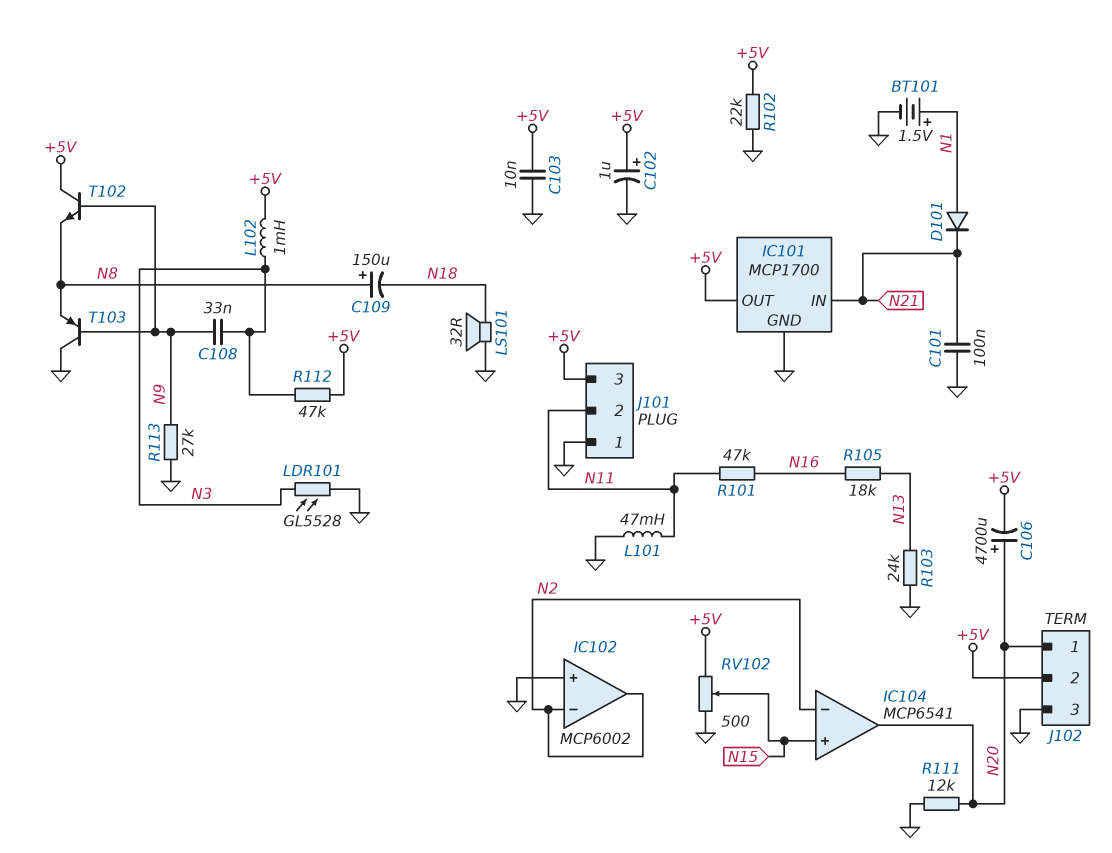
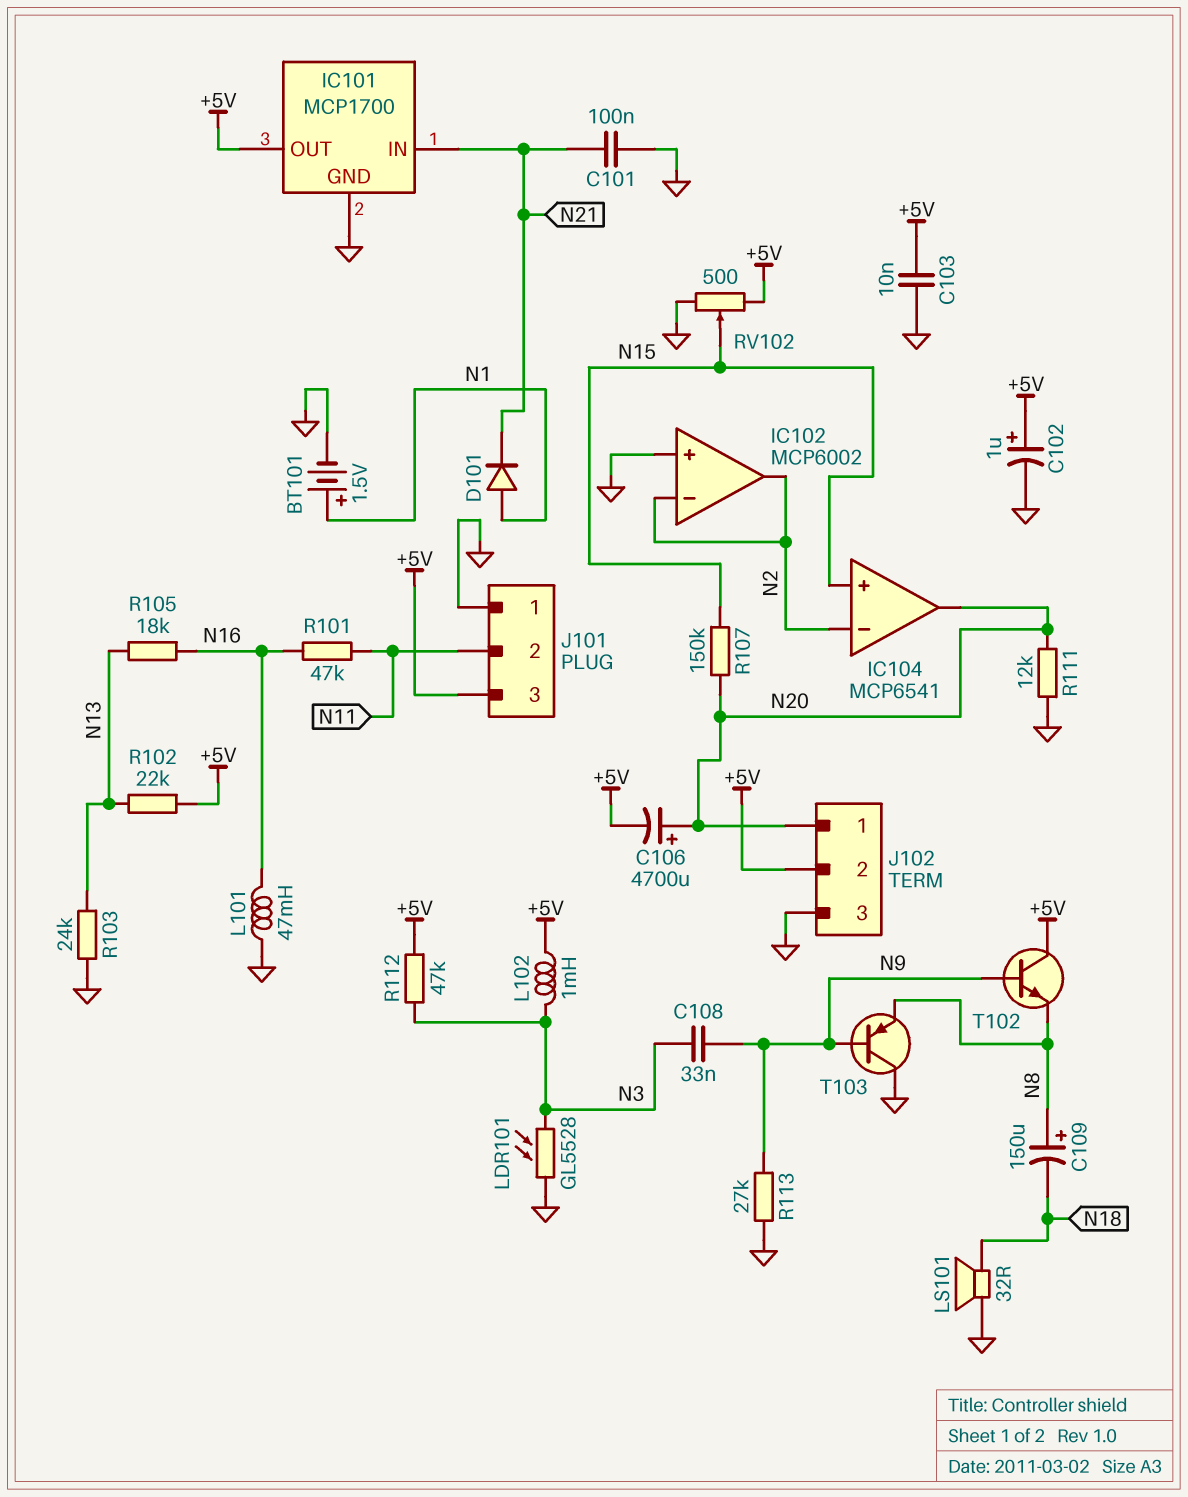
L101: 47mH (GND, N11) -> 47mH (GND, N16)
R102: 22k (+5V, GND) -> 22k (+5V, N13)
R107: none -> 150k (N15, N20)

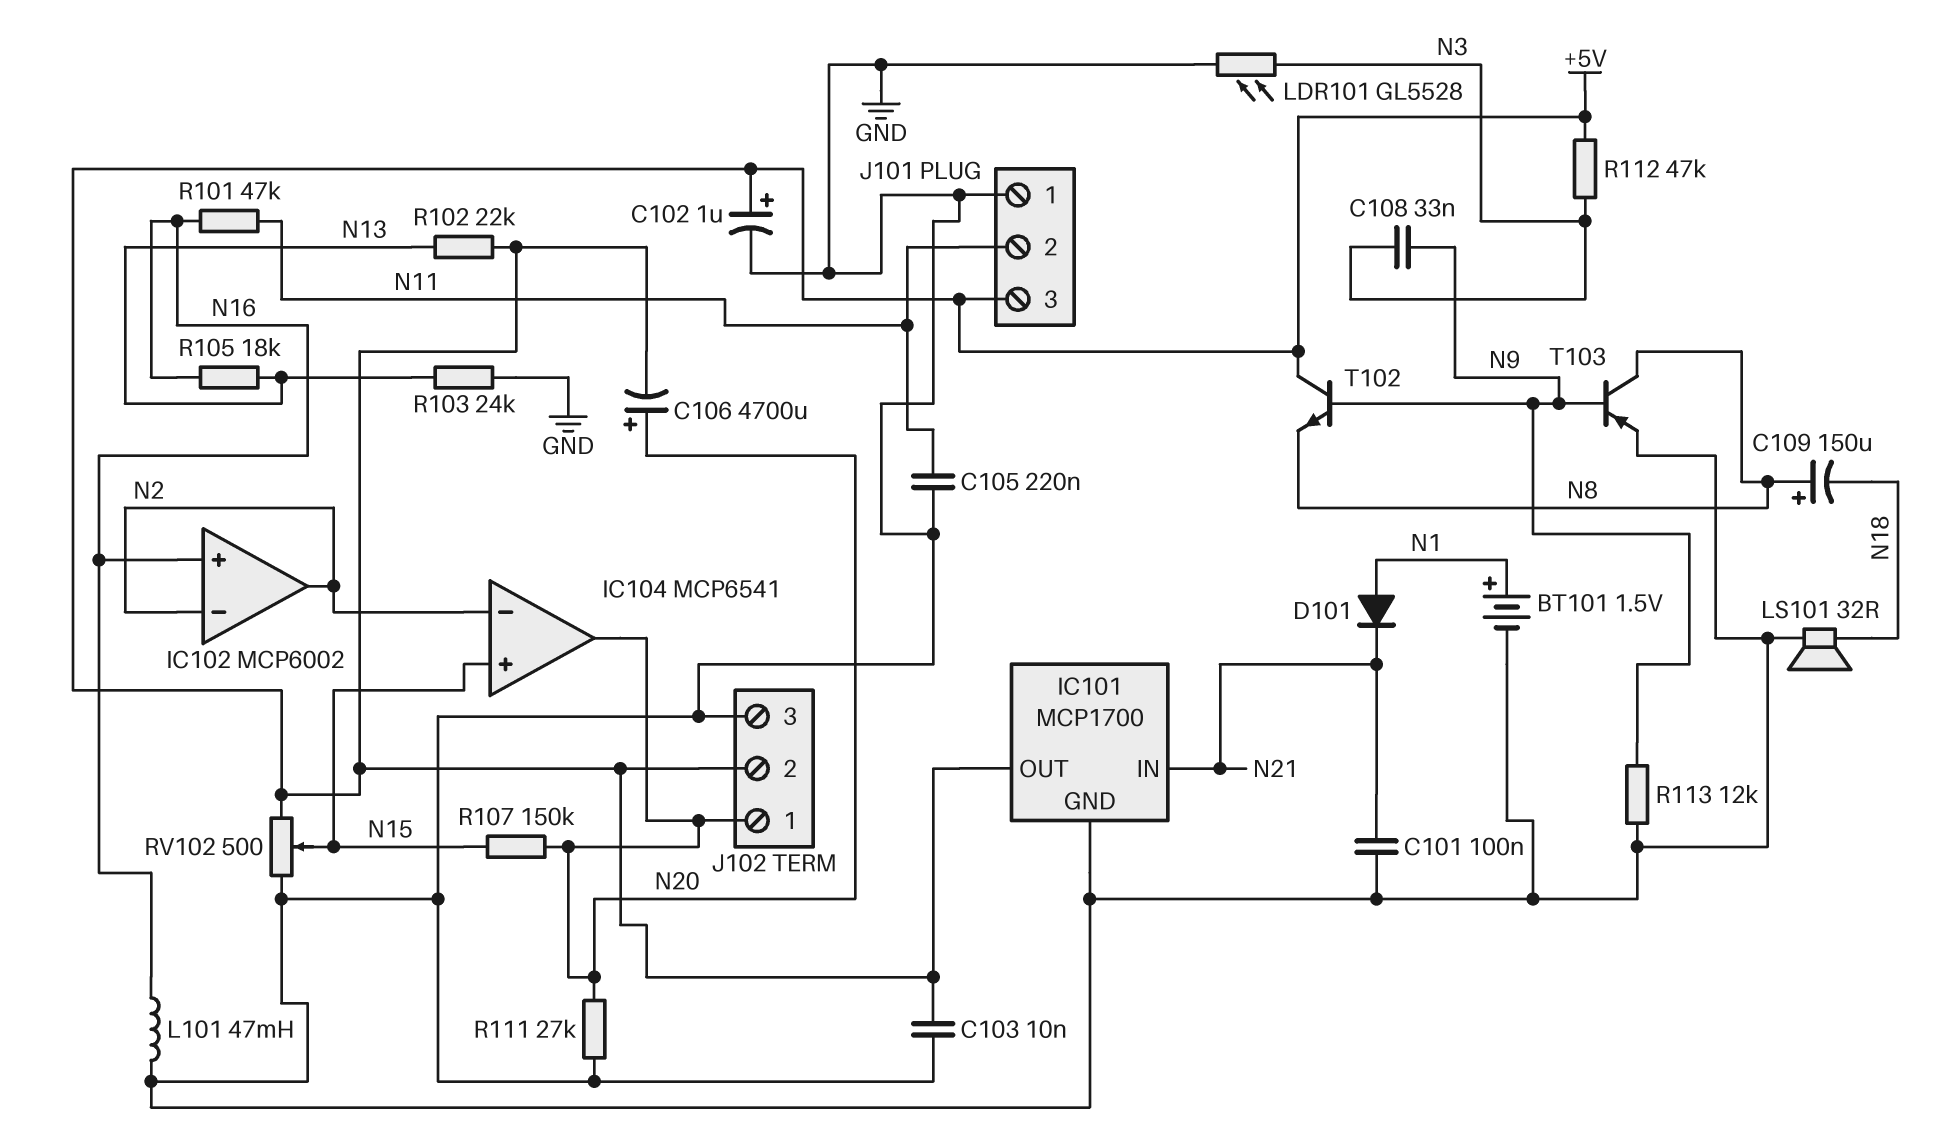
C105: none -> 220nF (GND, N11)
IC102 pin in+: GND -> N16
L102: 1mH (+5V, N3) -> none
R111: 12k (GND, N20) -> 27k (GND, N20)
R113: 27k (GND, N9) -> 12k (GND, N9)
T103: PNP (B N9, C GND, E N8) -> PNP (B N9, C N8, E GND)

